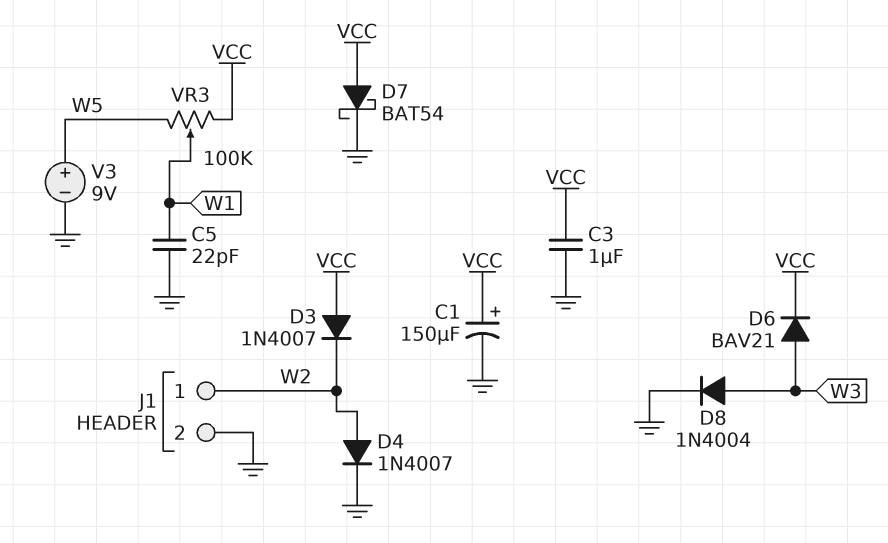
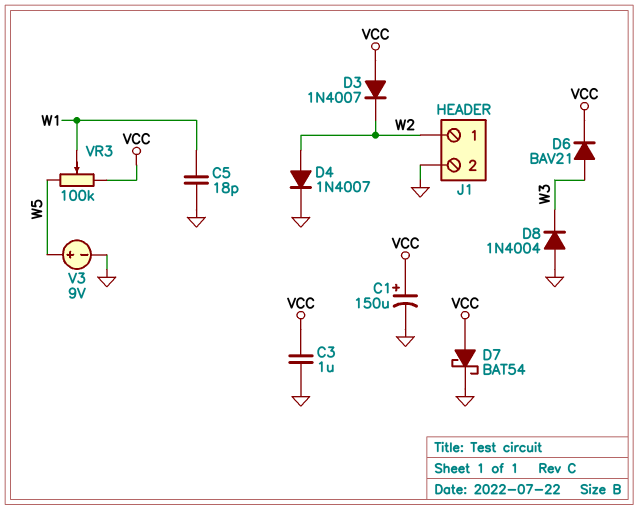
C5: 22pF (GND, W1) -> 18pF (GND, W1)
D8: diode 1N4004 (A W3, K GND) -> diode 1N4004 (A GND, K W3)

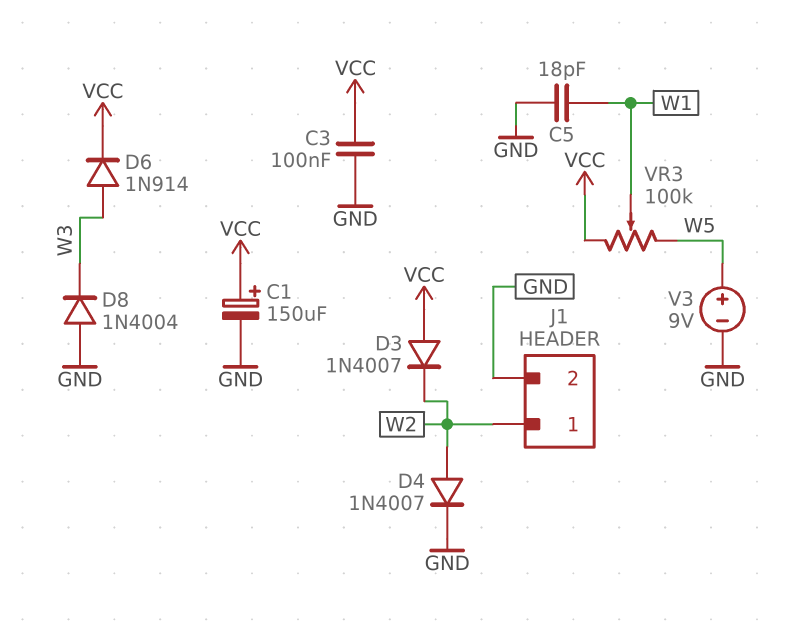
C3: 1uF (GND, VCC) -> 100nF (GND, VCC)
D6: diode BAV21 (A W3, K VCC) -> diode 1N914 (A W3, K VCC)
D7: schottky BAT54 (A VCC, K GND) -> none

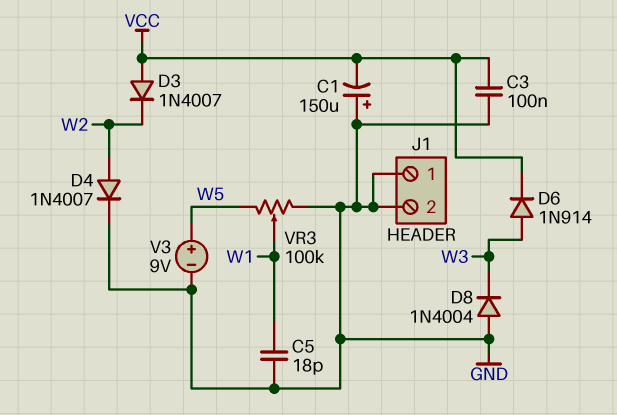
C1: 150uF (plus VCC, minus GND) -> 150uF (plus GND, minus VCC)
J1 pin 1: W2 -> GND
VR3: 100k (VCC, W5, wiper W1) -> 100k (GND, W5, wiper W1)

